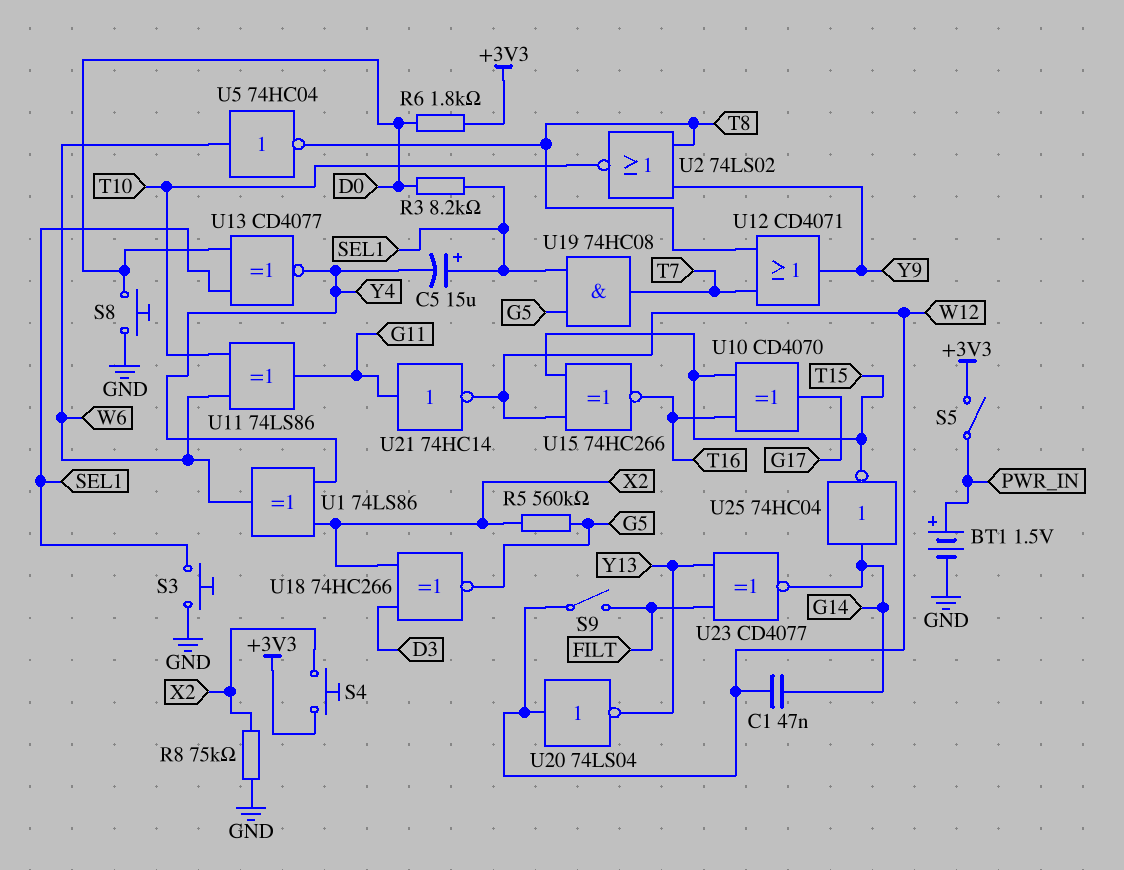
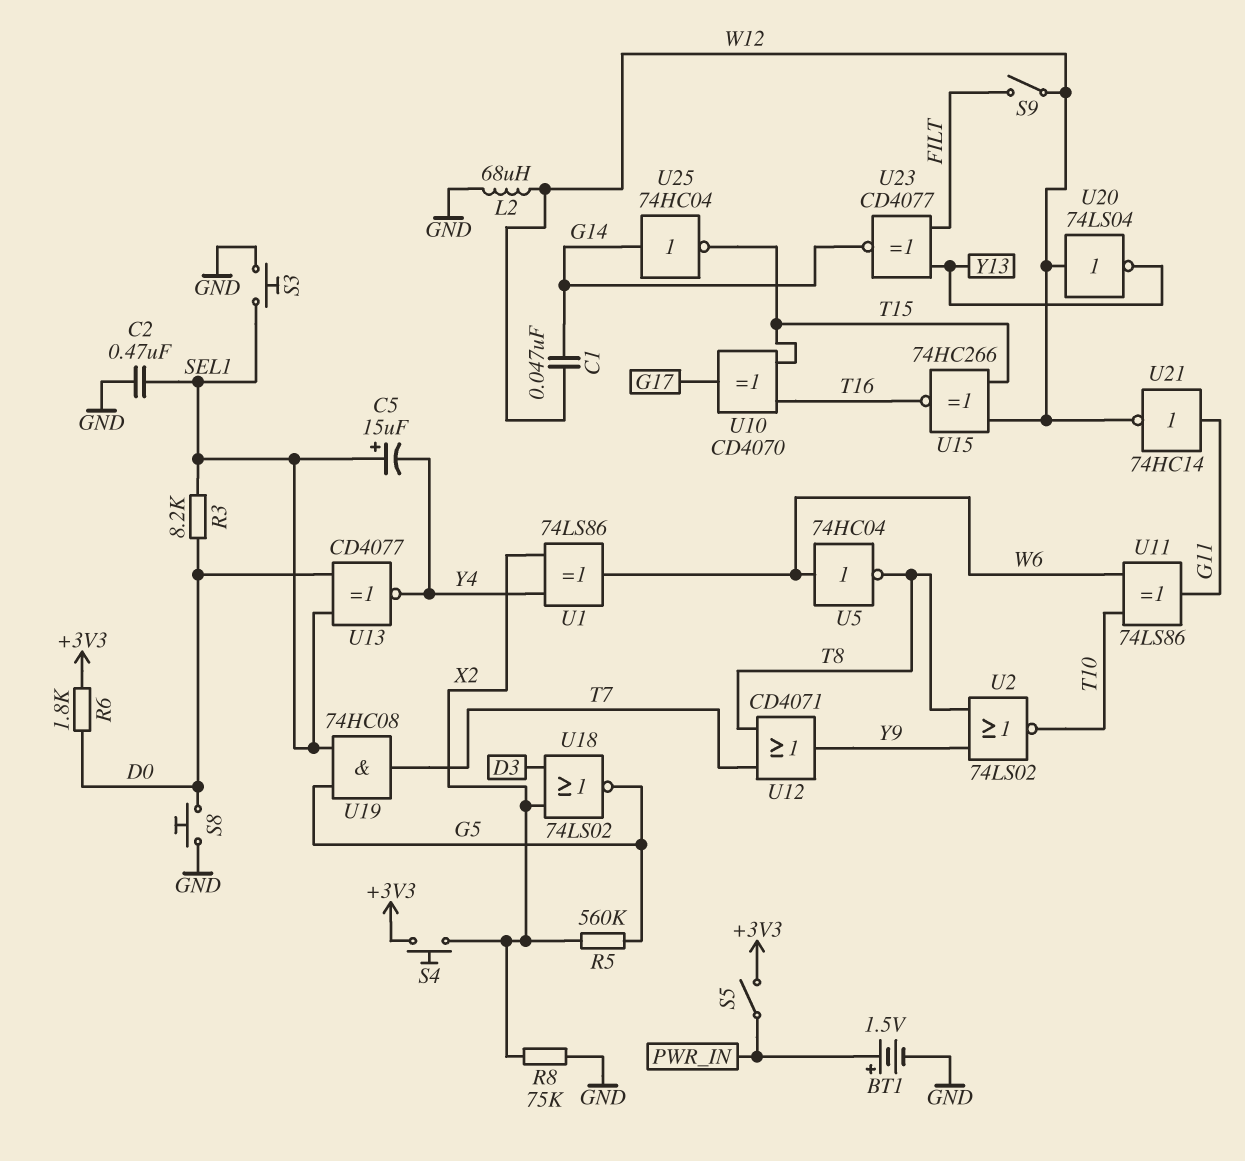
C2: none -> 470nF (GND, SEL1)
L2: none -> 68uH (GND, W12)
U18: XNOR 74HC266 (in D3, in X2, out G5) -> NOR 74LS02 (in D3, in X2, out G5)

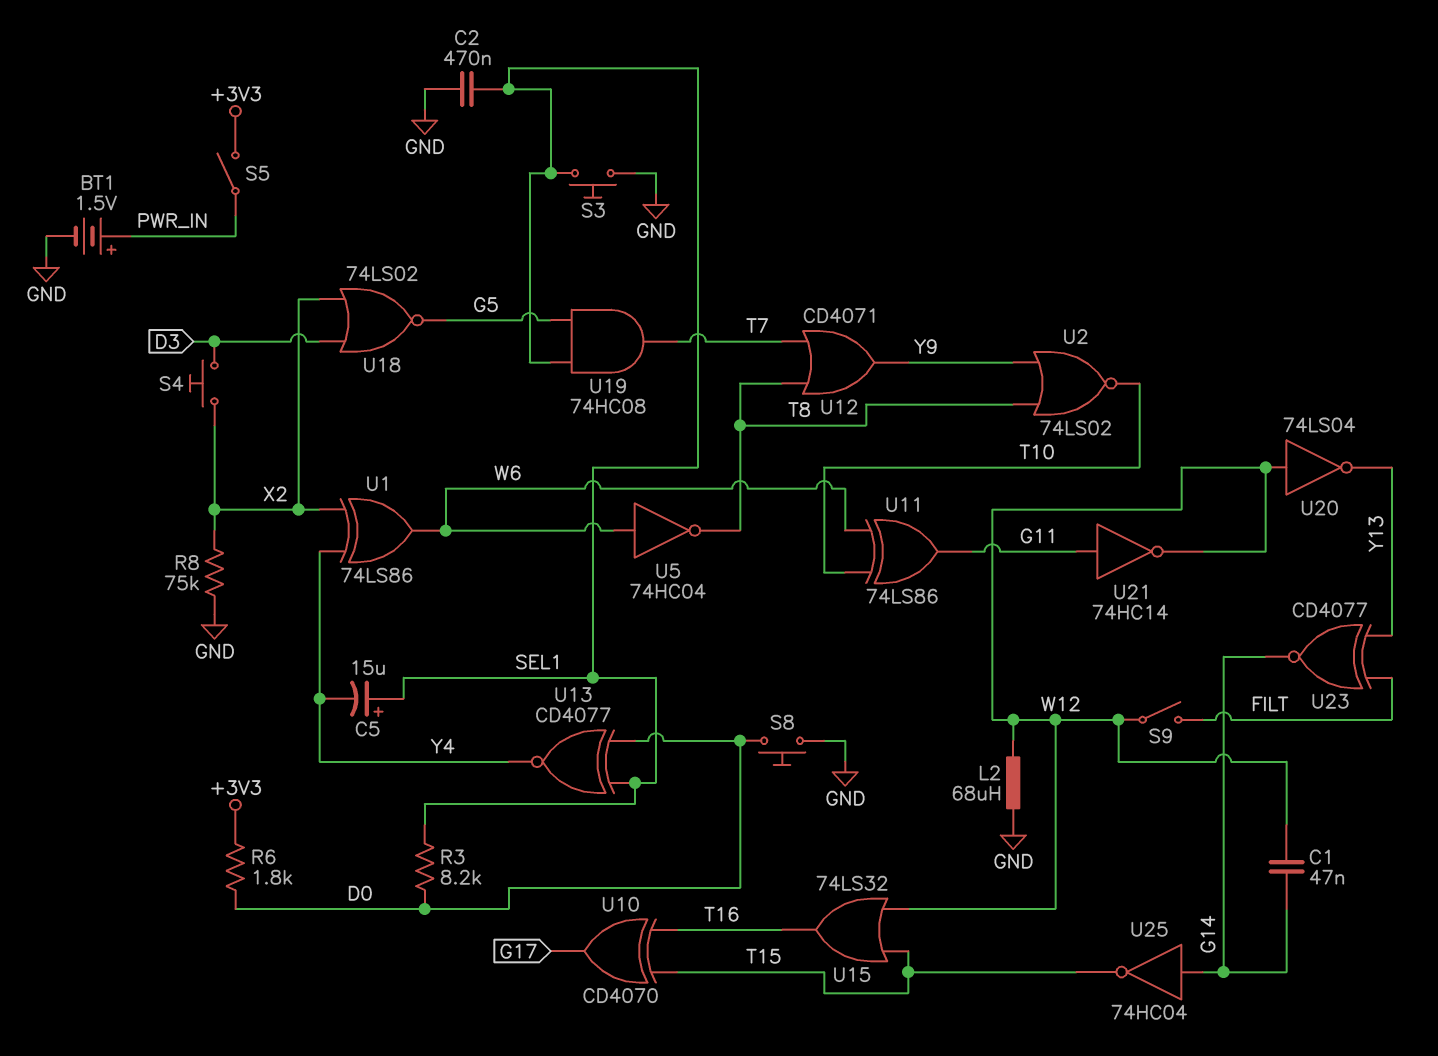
R5: 560k (G5, X2) -> none
S4: button (+3V3, X2) -> button (D3, X2)
U15: XNOR 74HC266 (in T15, in W12, out T16) -> OR 74LS32 (in T15, in W12, out T16)

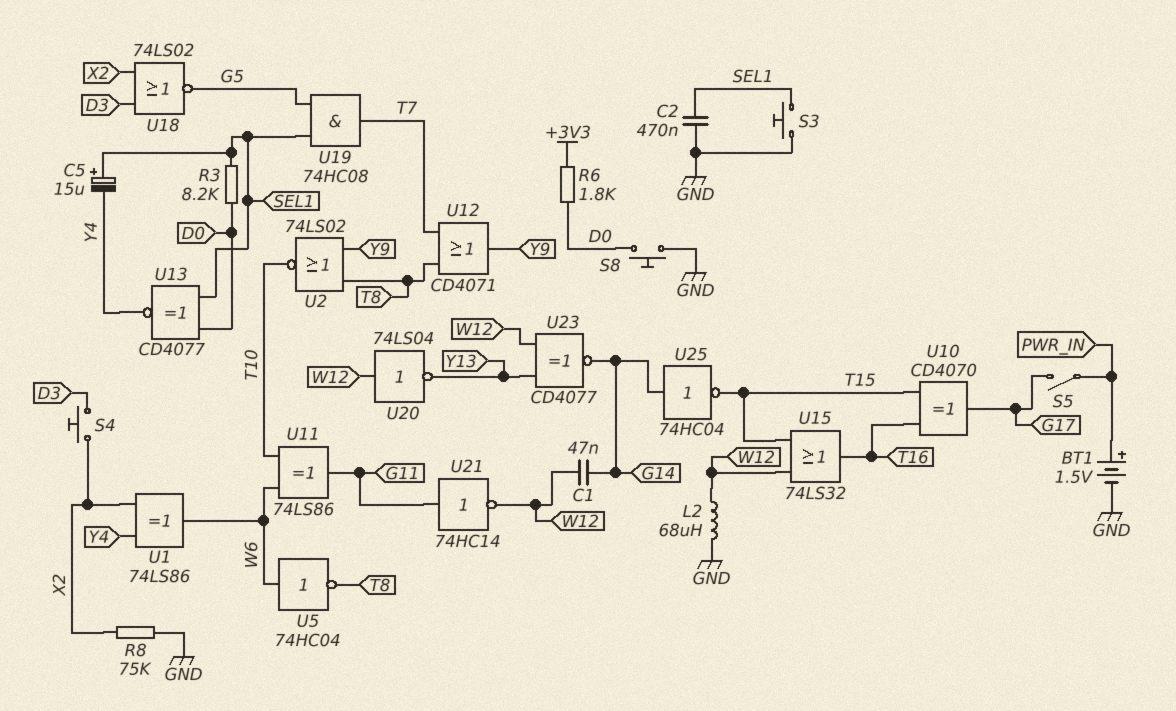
S5: switch (+3V3, PWR_IN) -> switch (G17, PWR_IN)
S9: switch (FILT, W12) -> none
U23: XNOR CD4077 (in FILT, in Y13, out G14) -> XNOR CD4077 (in W12, in Y13, out G14)

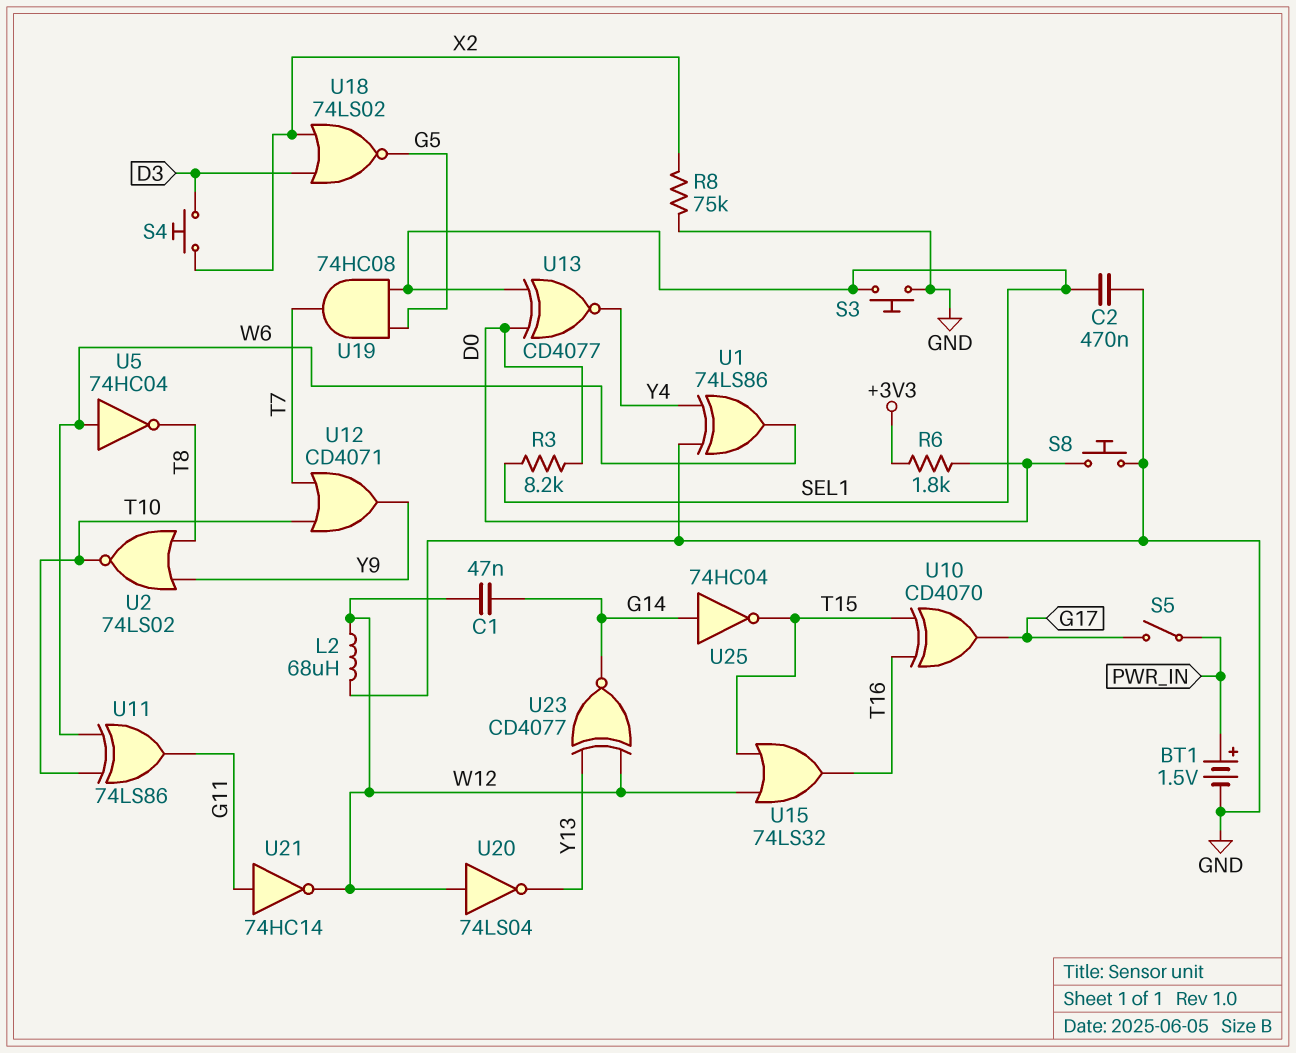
C5: 15uF (plus SEL1, minus Y4) -> none
U1: XOR 74LS86 (in X2, in Y4, out W6) -> XOR 74LS86 (in GND, in Y4, out W6)
U12: OR CD4071 (in T7, in T8, out Y9) -> OR CD4071 (in T7, in T10, out Y9)

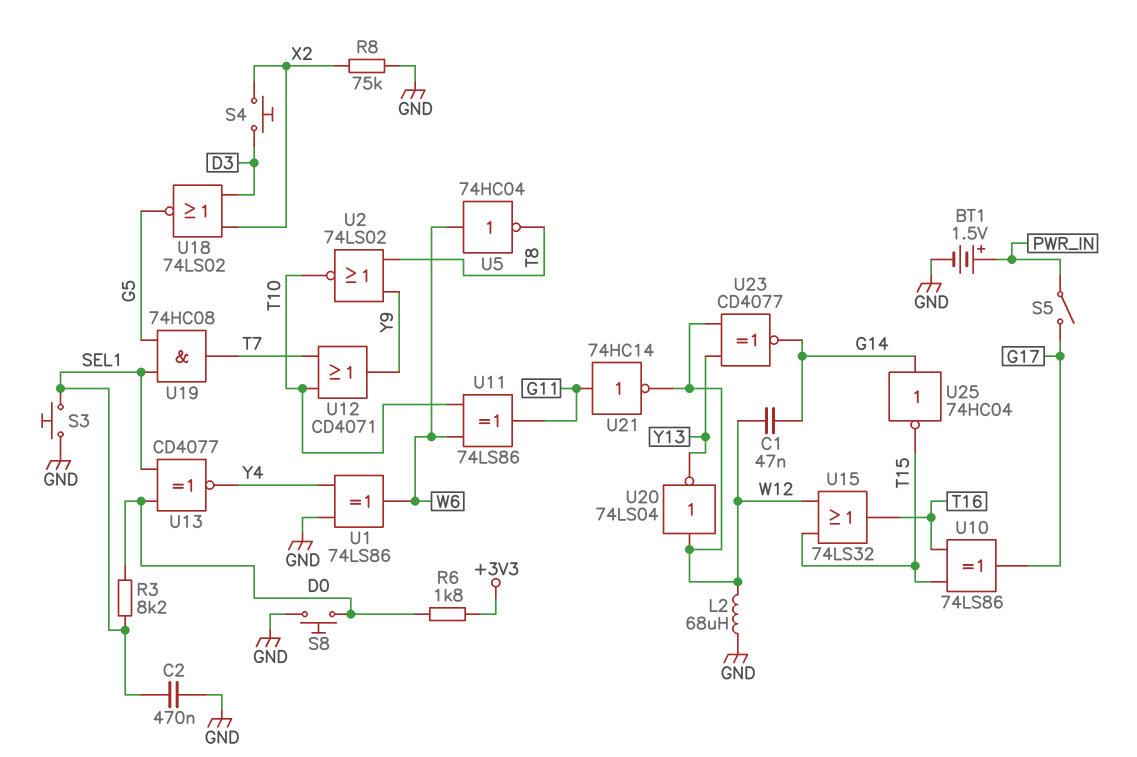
U10: XOR CD4070 (in T15, in T16, out G17) -> XOR 74LS86 (in T15, in T16, out G17)

